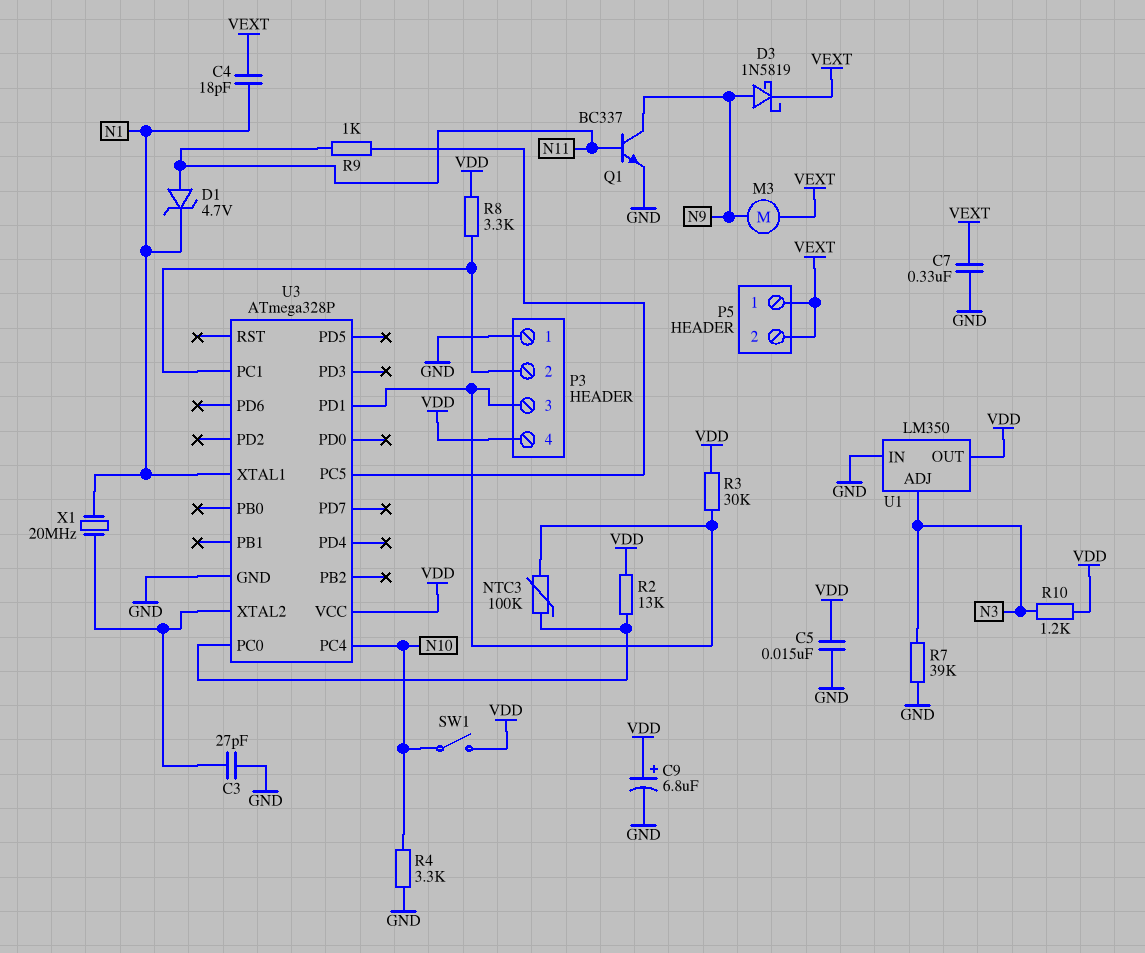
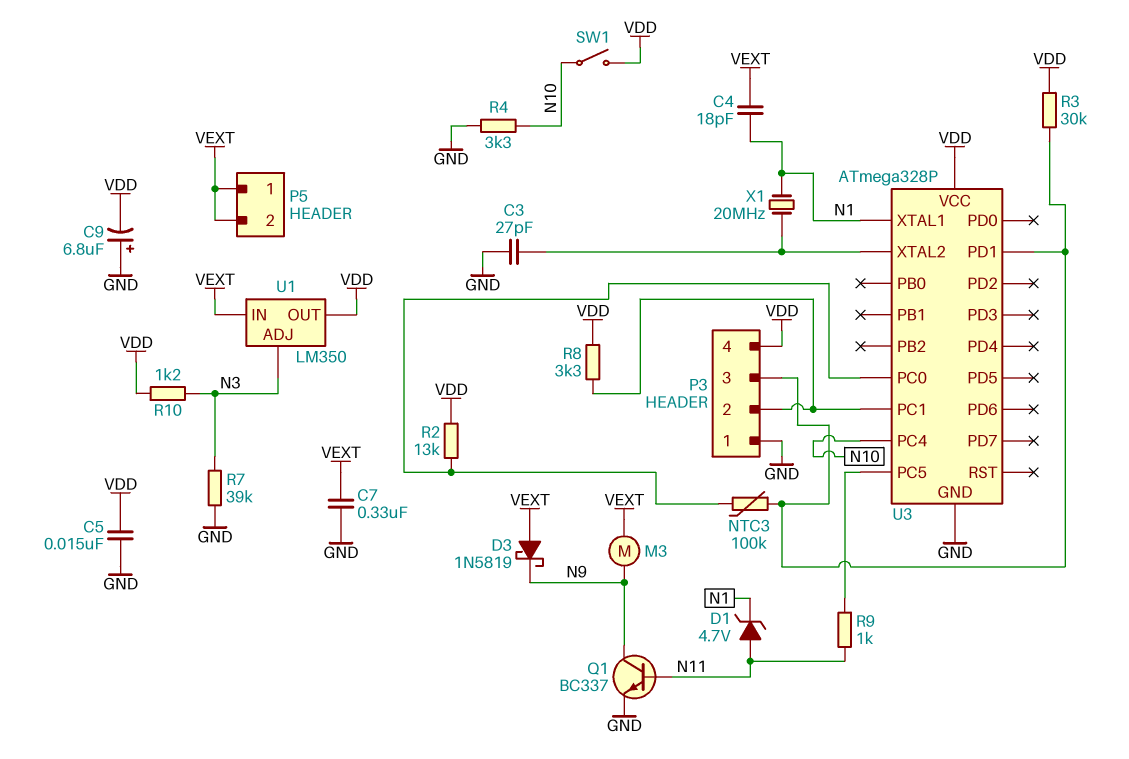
C9: 6.8uF (plus VDD, minus GND) -> 6.8uF (plus GND, minus VDD)
D3: schottky 1N5819 (A N9, K VEXT) -> schottky 1N5819 (A VEXT, K N9)
U1 pin IN: GND -> VEXT

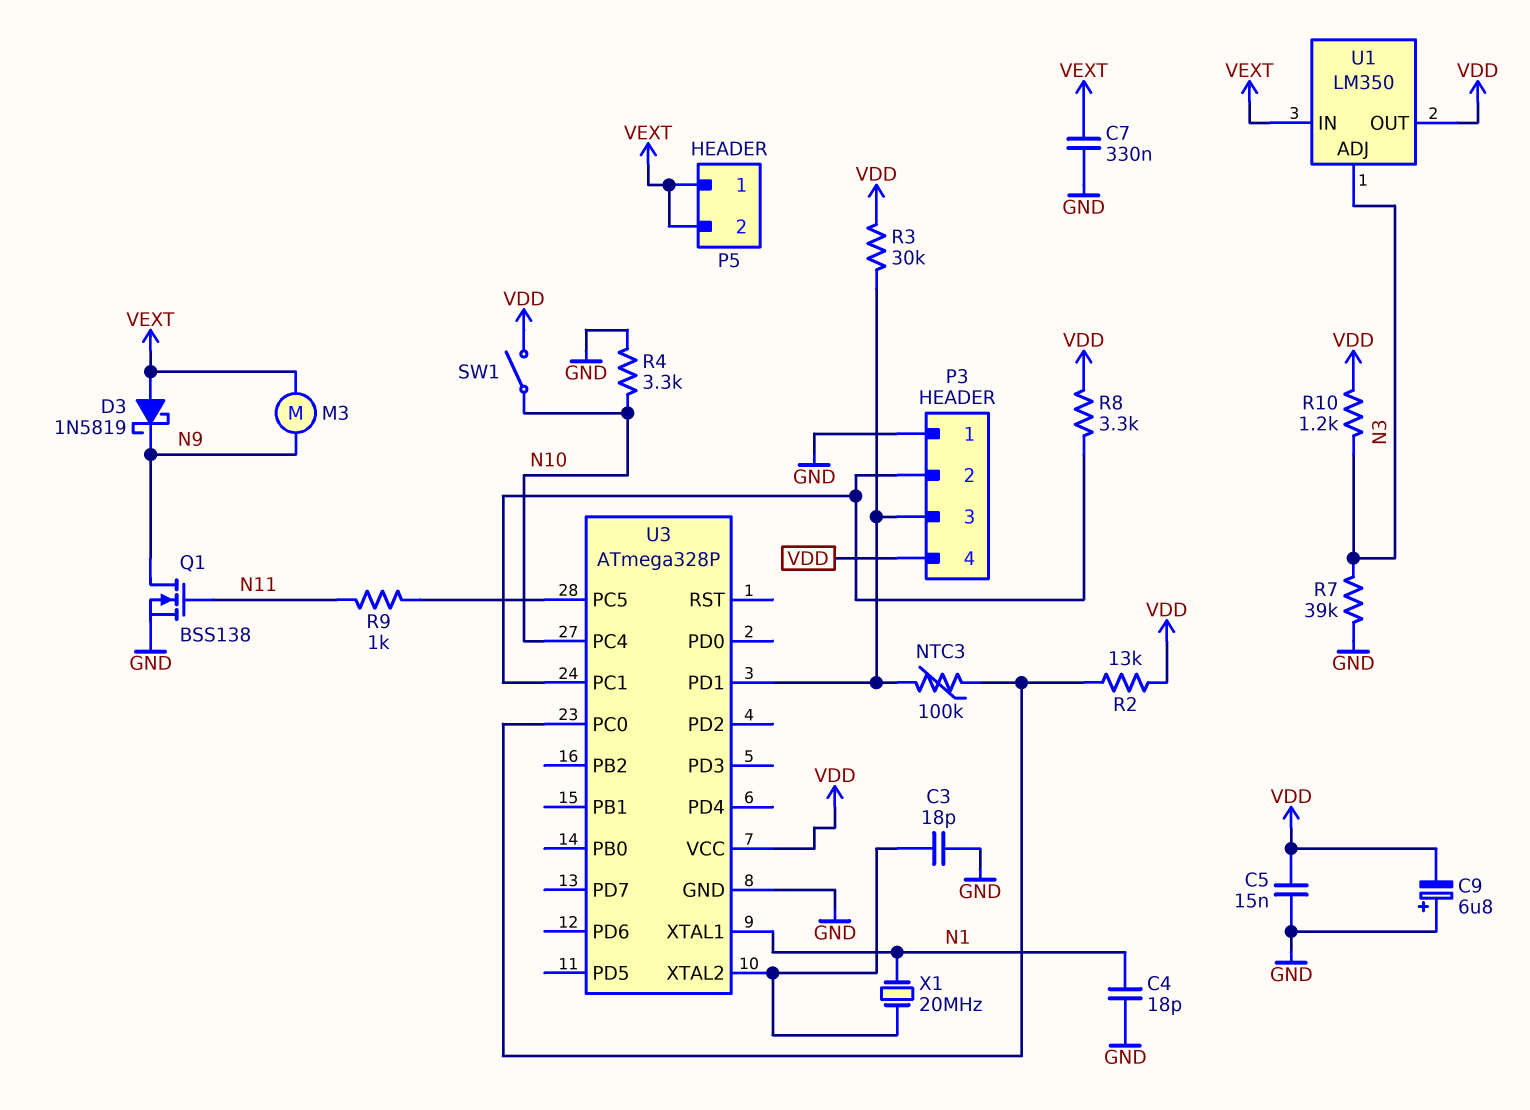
C3: 27pF (GND, U3/XTAL2) -> 18pF (GND, U3/XTAL2)
C4: 18pF (N1, VEXT) -> 18pF (GND, N1)
D1: zener 4.7V (A N11, K N1) -> none
Q1: NPN BC337 (B N11, C N9, E GND) -> NMOS BSS138 (G N11, D N9, S GND)

